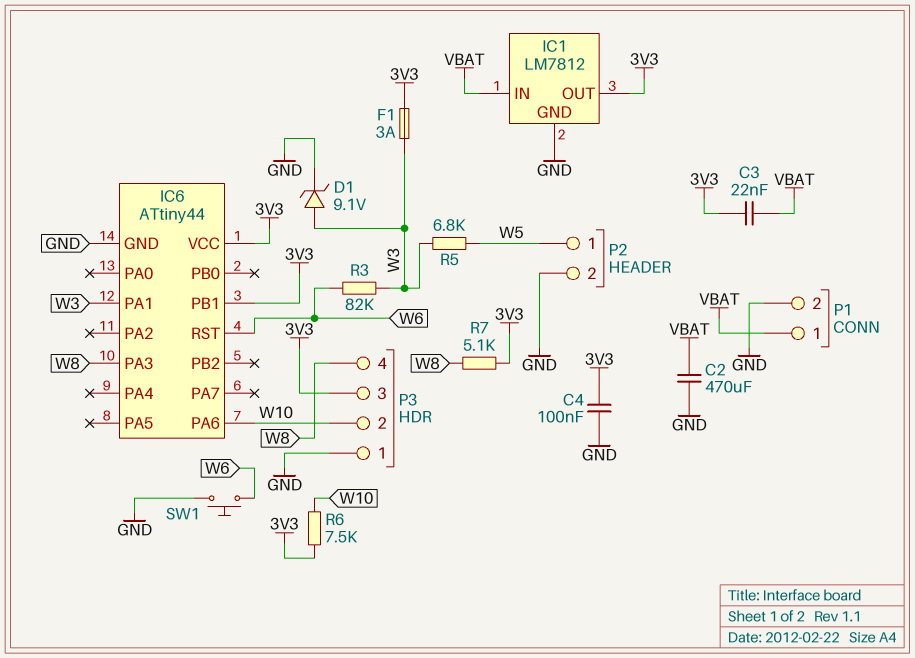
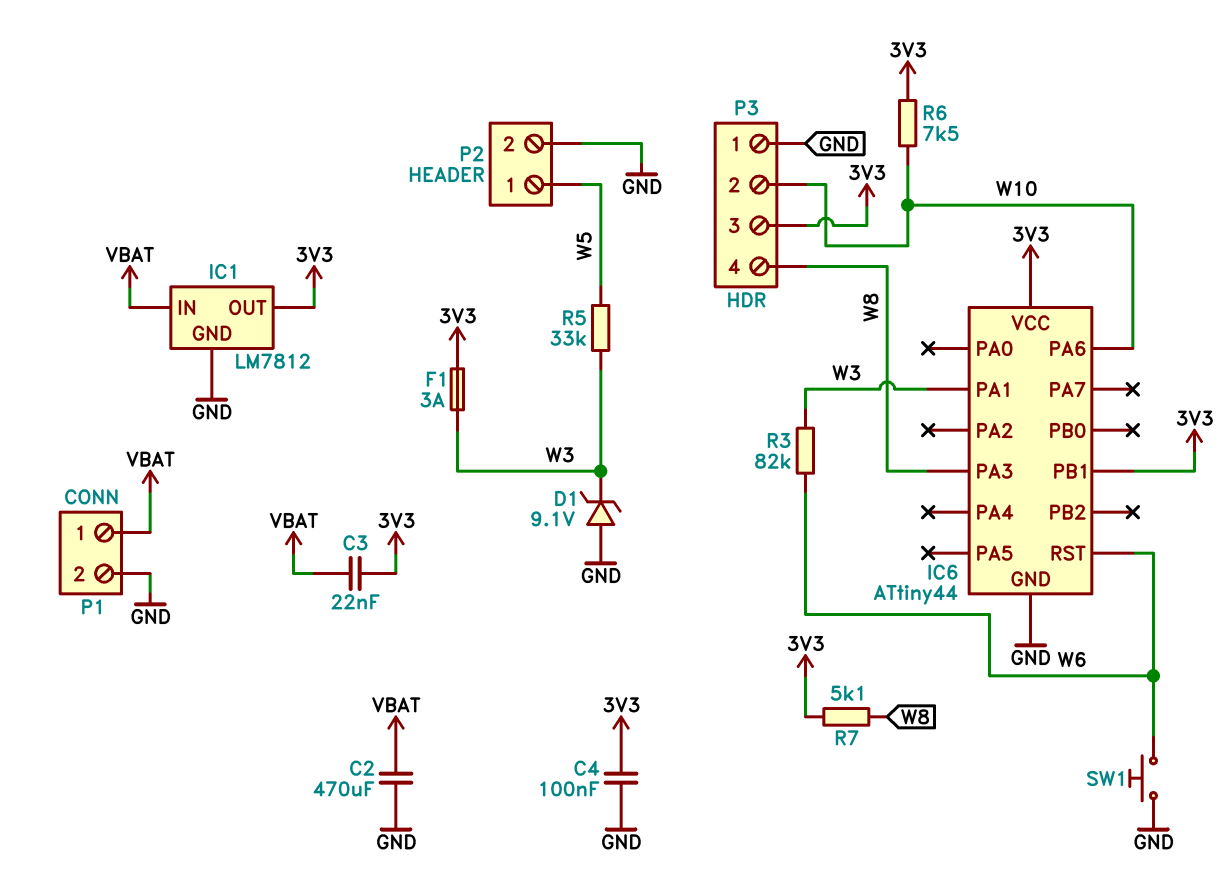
D1: zener 9.1V (A W3, K GND) -> zener 9.1V (A GND, K W3)
R5: 6.8k (W3, W5) -> 33k (W3, W5)

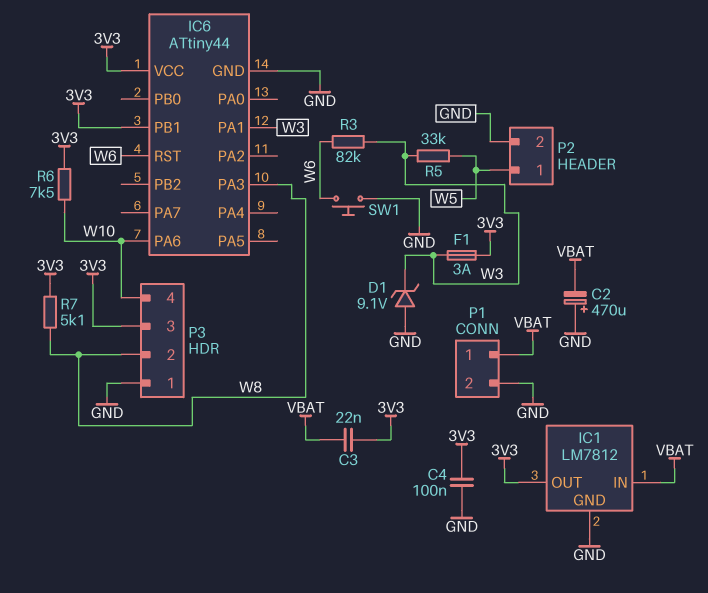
C2: 470uF (GND, VBAT) -> 470uF (plus GND, minus VBAT)
P3 pin 2: W10 -> W8
P3 pin 4: W8 -> W10

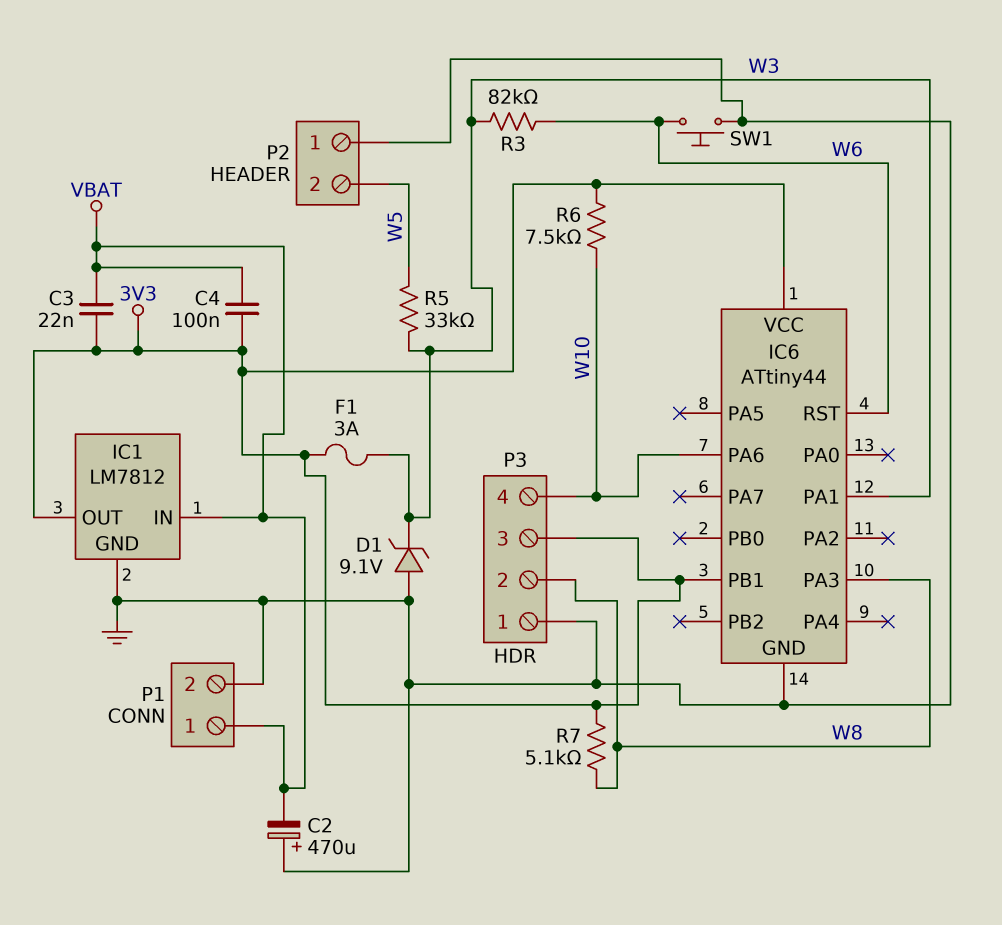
C4: 100nF (3V3, GND) -> 100nF (3V3, VBAT)
P2 pin 1: W5 -> GND
P2 pin 2: GND -> W5

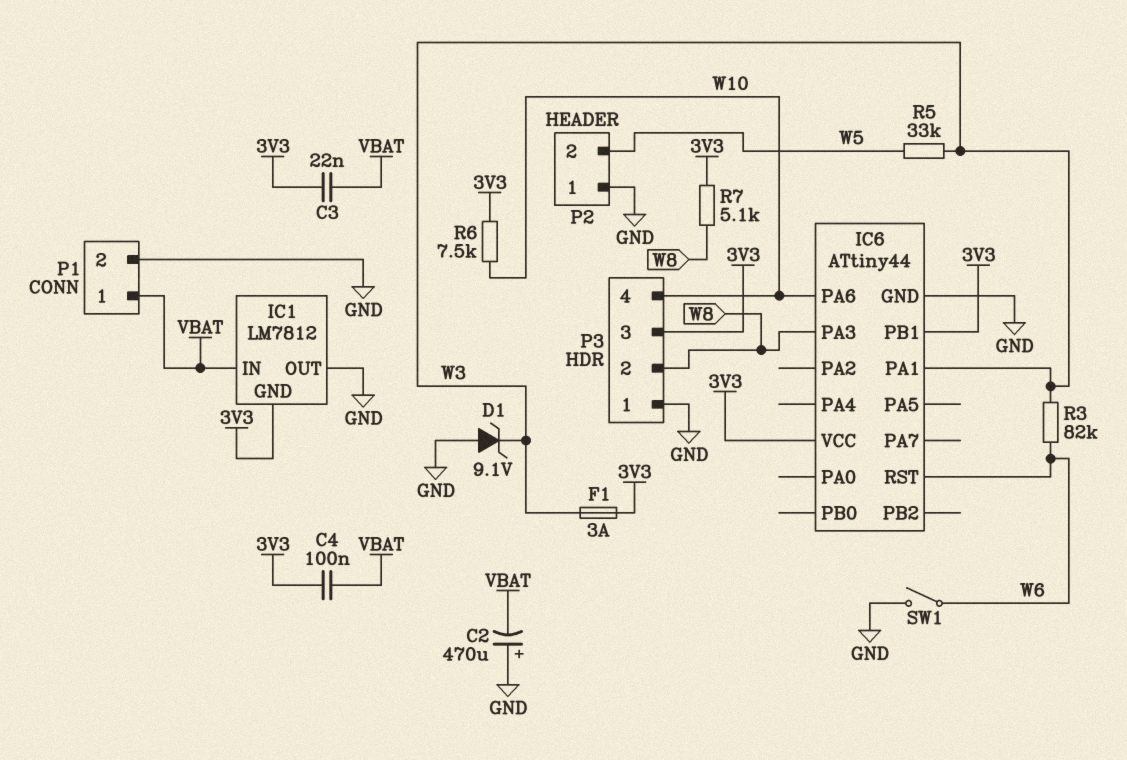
IC1 pin GND: GND -> 3V3
IC1 pin OUT: 3V3 -> GND
SW1: button (GND, W6) -> switch (GND, W6)

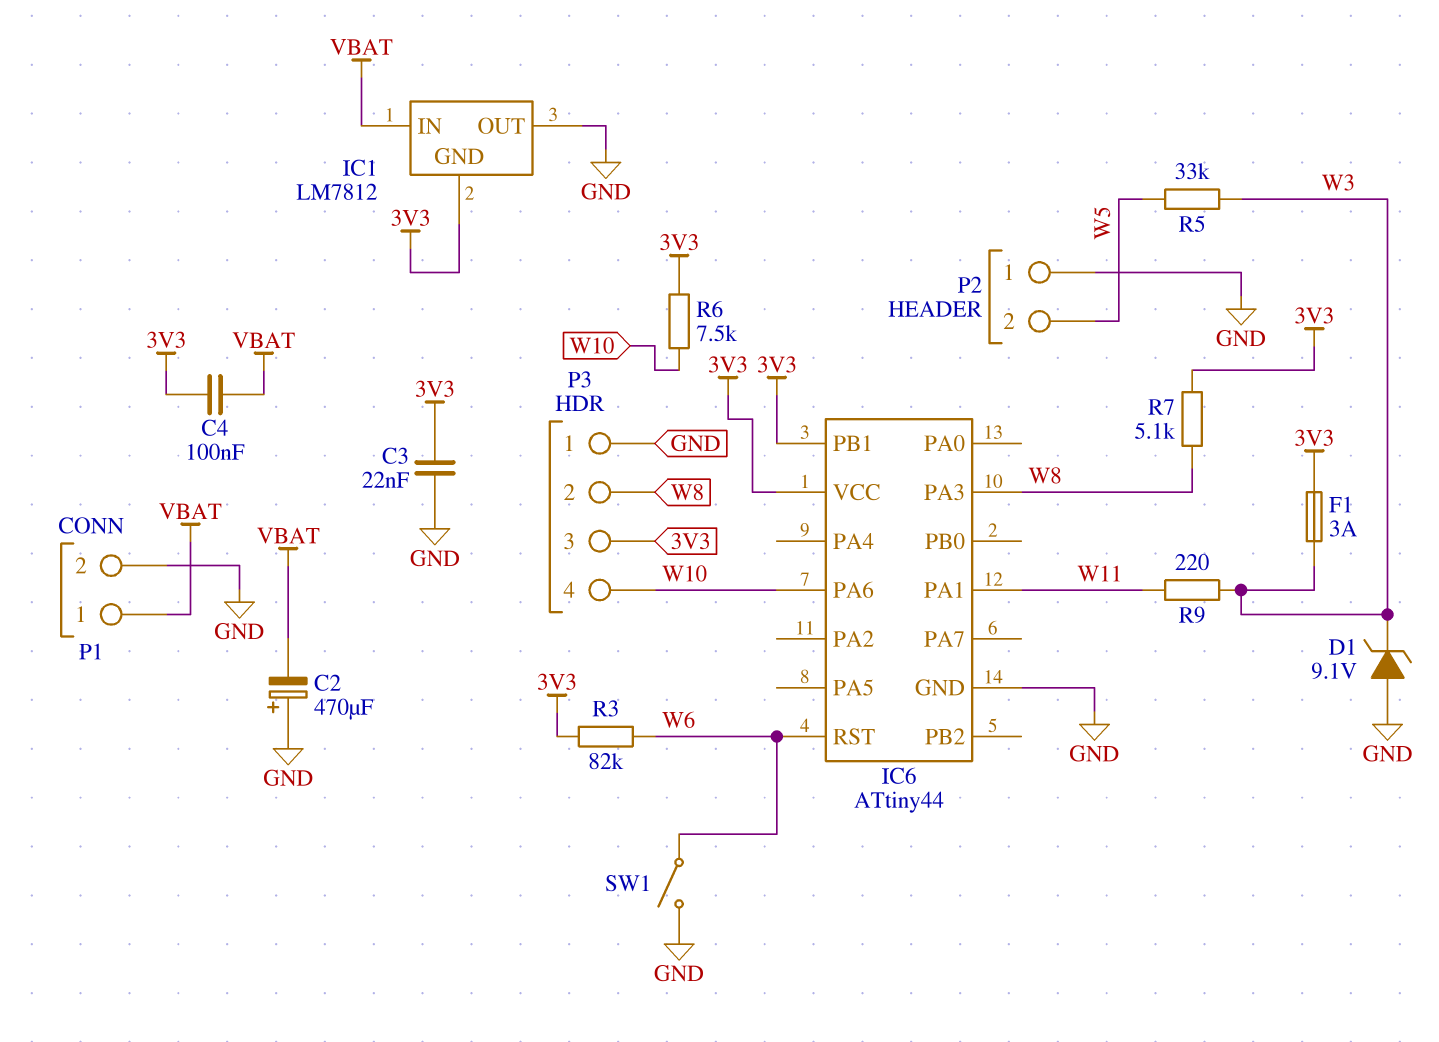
C3: 22nF (3V3, VBAT) -> 22nF (3V3, GND)
IC6 pin PA1: W3 -> W11
R3: 82k (W3, W6) -> 82k (3V3, W6)
R9: none -> 220 (W3, W11)

